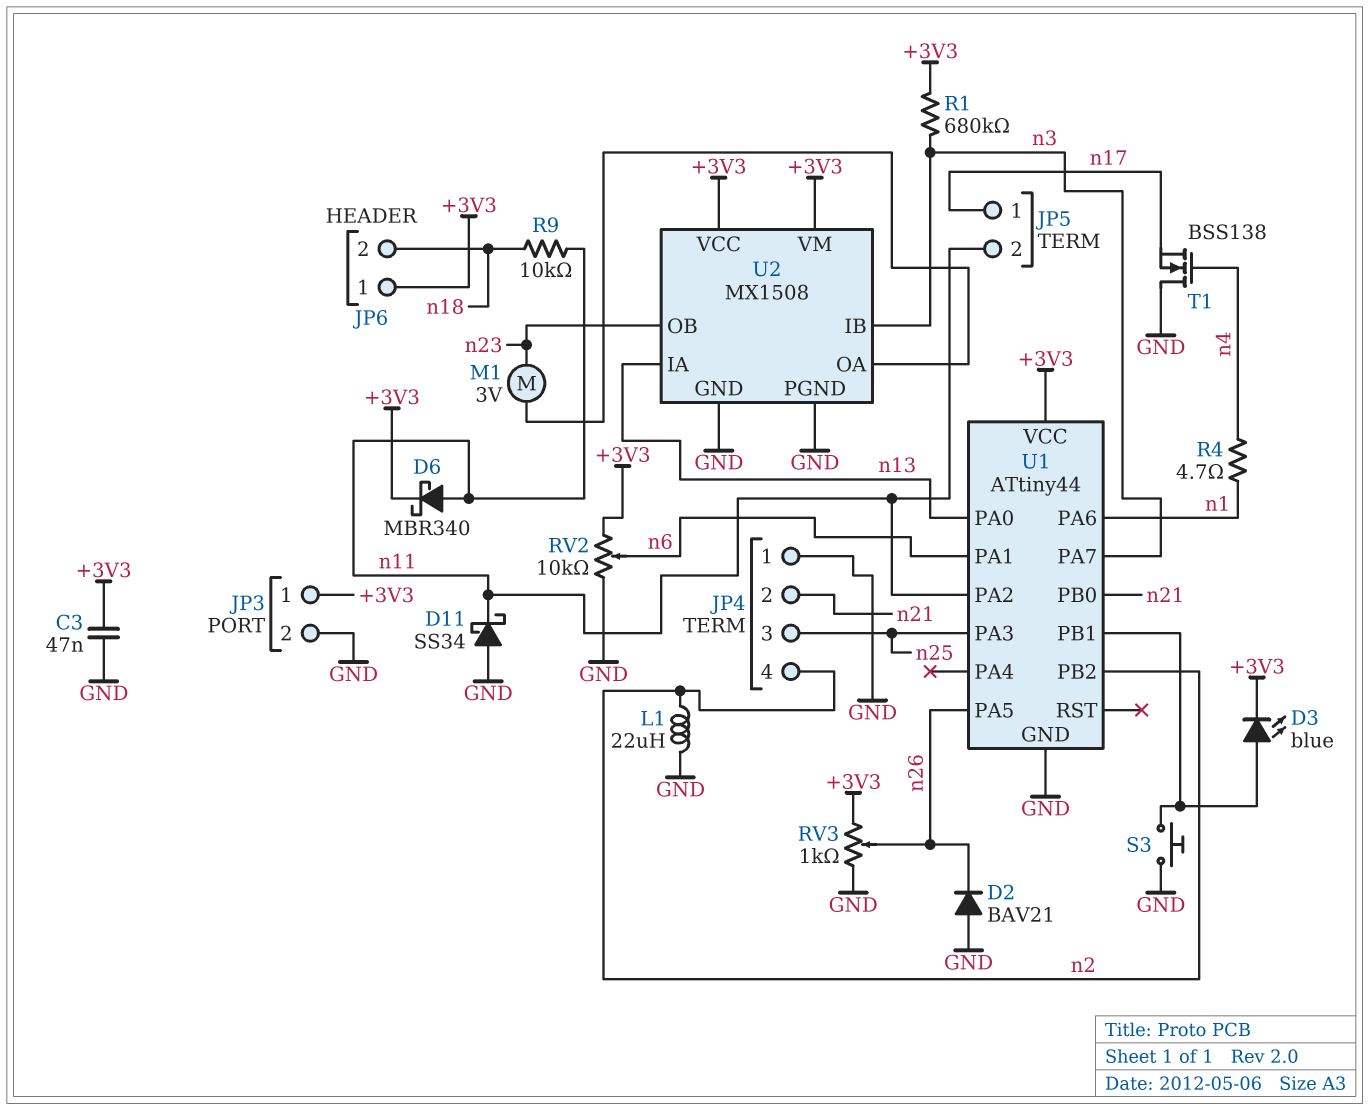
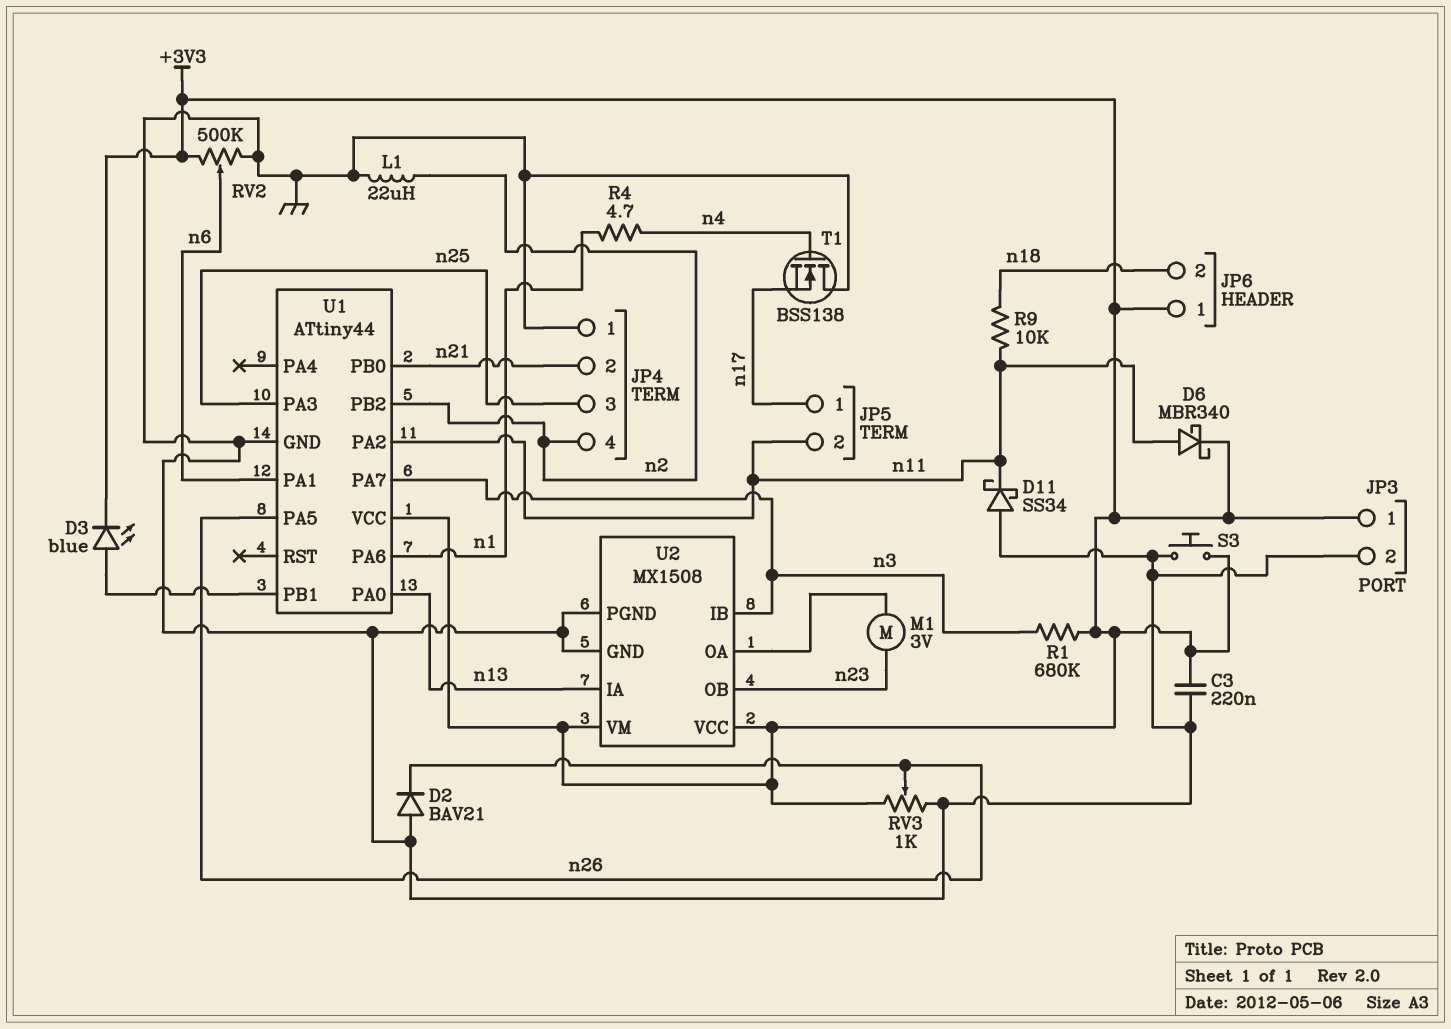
C3: 47nF (+3V3, GND) -> 220nF (+3V3, GND)
RV2: 10k (+3V3, GND, wiper n6) -> 500k (+3V3, GND, wiper n6)
S3: button (GND, U1/PB1) -> button (+3V3, GND)

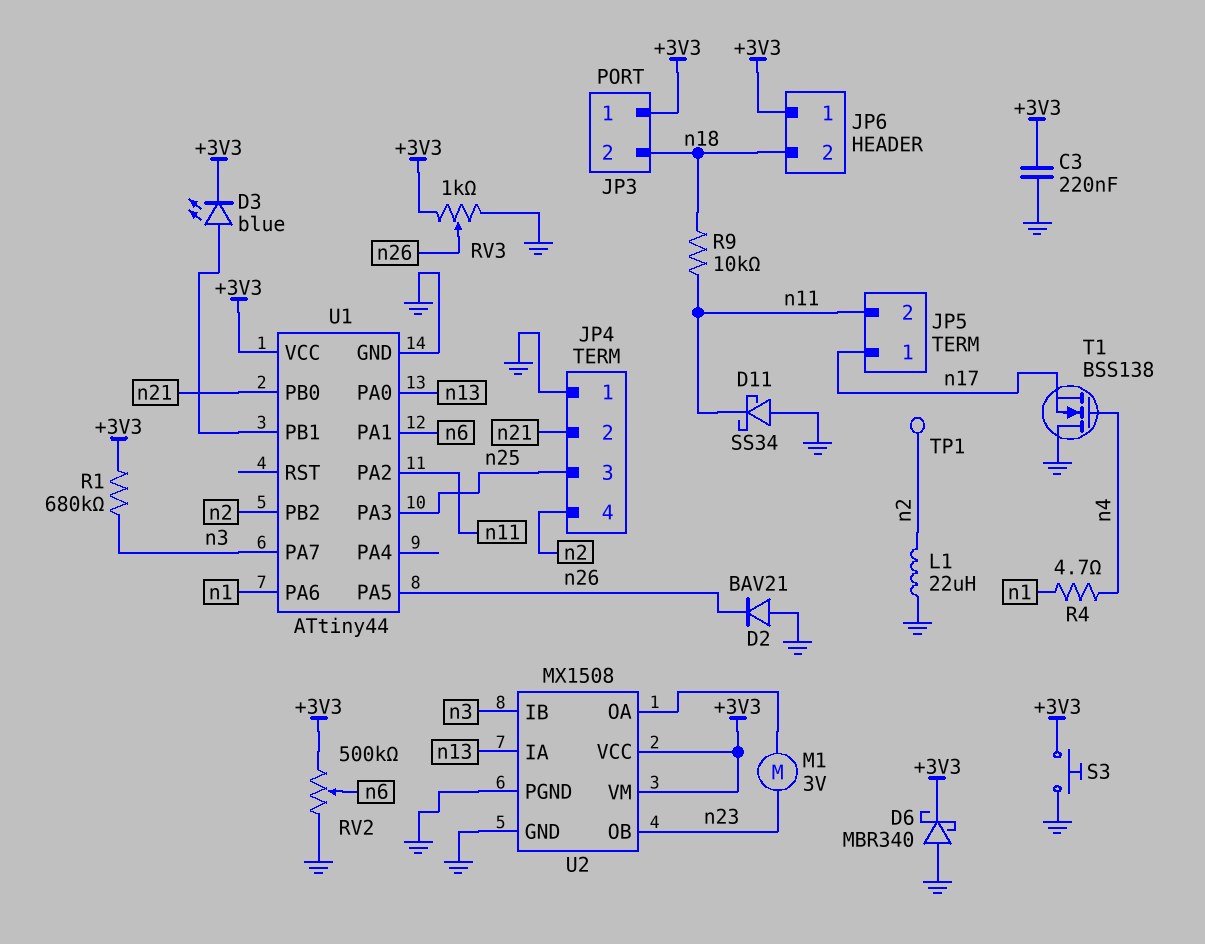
D6: schottky MBR340 (A n11, K +3V3) -> schottky MBR340 (A GND, K +3V3)
JP3 pin 2: GND -> n18
TP1: none -> test point (n2)

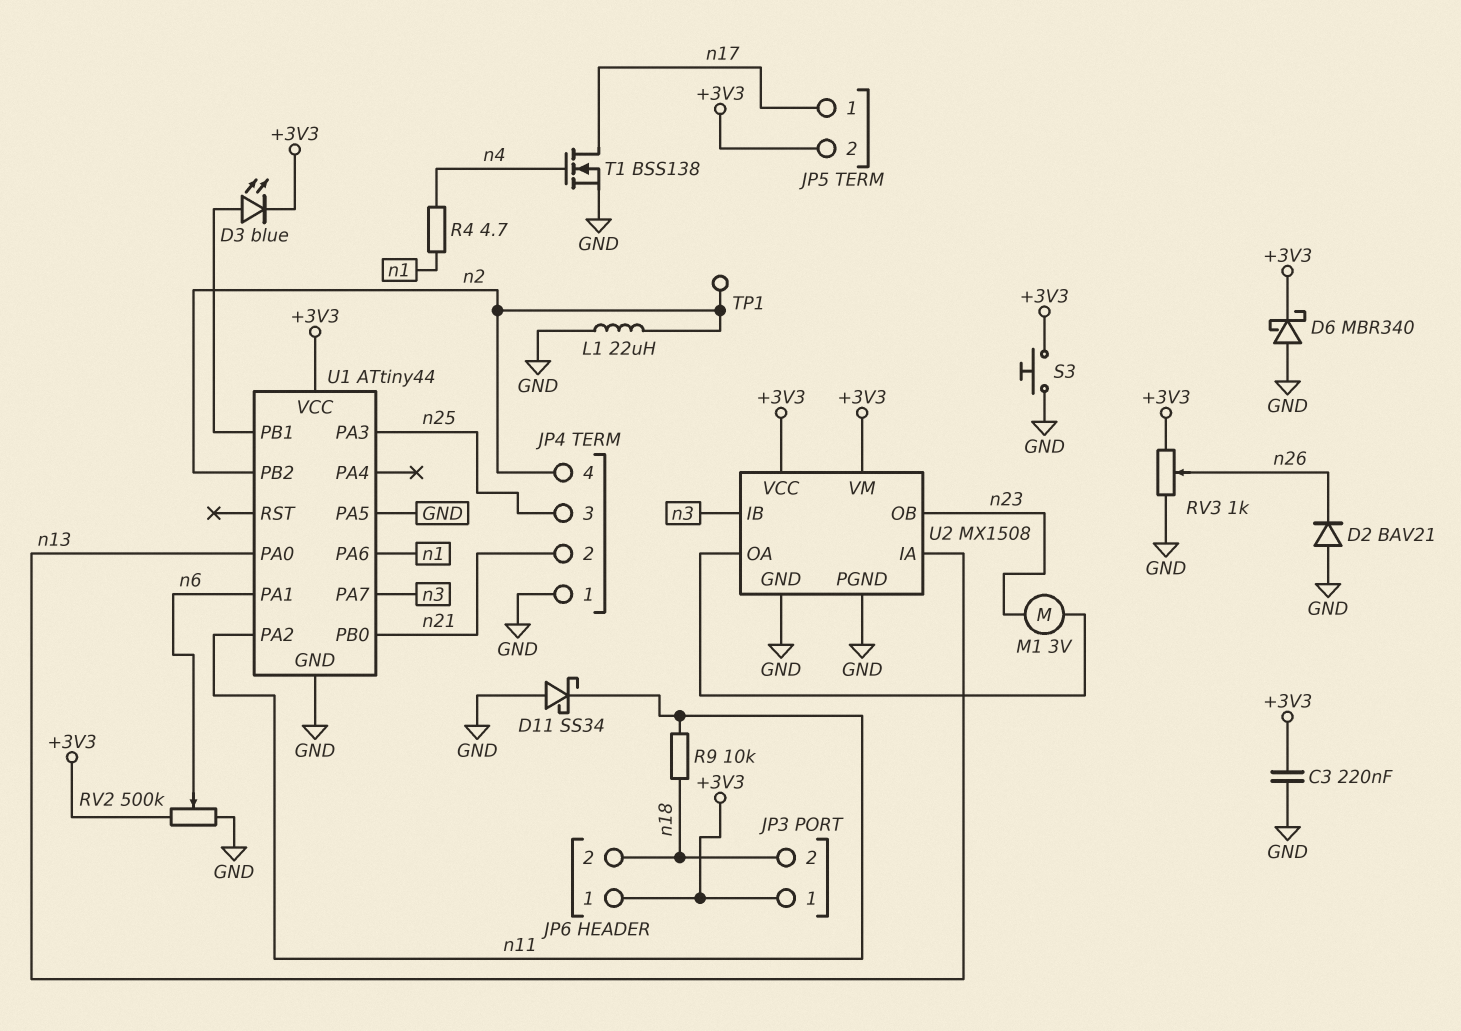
JP5 pin 2: n11 -> +3V3
R1: 680k (+3V3, n3) -> none
T1: NMOS BSS138 (G n4, D GND, S n17) -> NMOS BSS138 (G n4, D n17, S GND)
U1 pin PA5: n26 -> GND

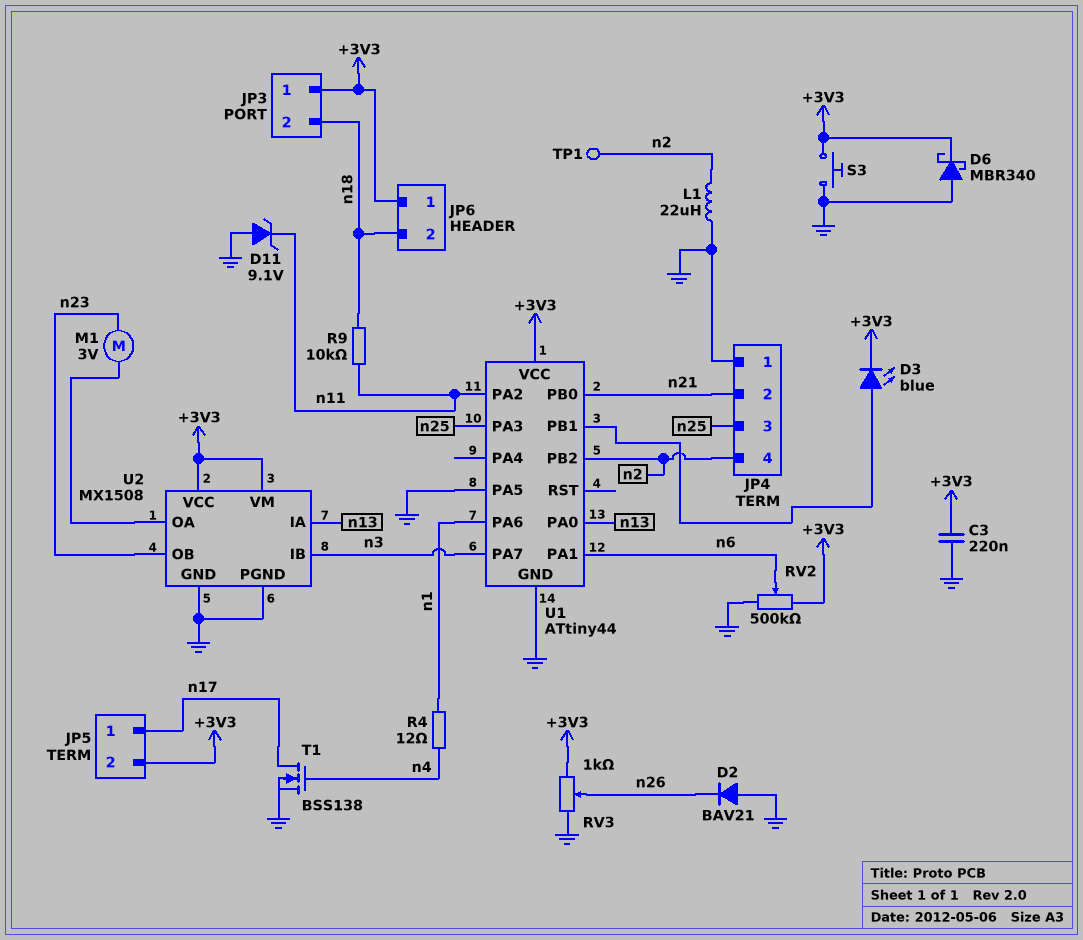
D11: schottky SS34 (A GND, K n11) -> zener 9.1V (A GND, K n11)
R4: 4.7 (n1, n4) -> 12 (n1, n4)

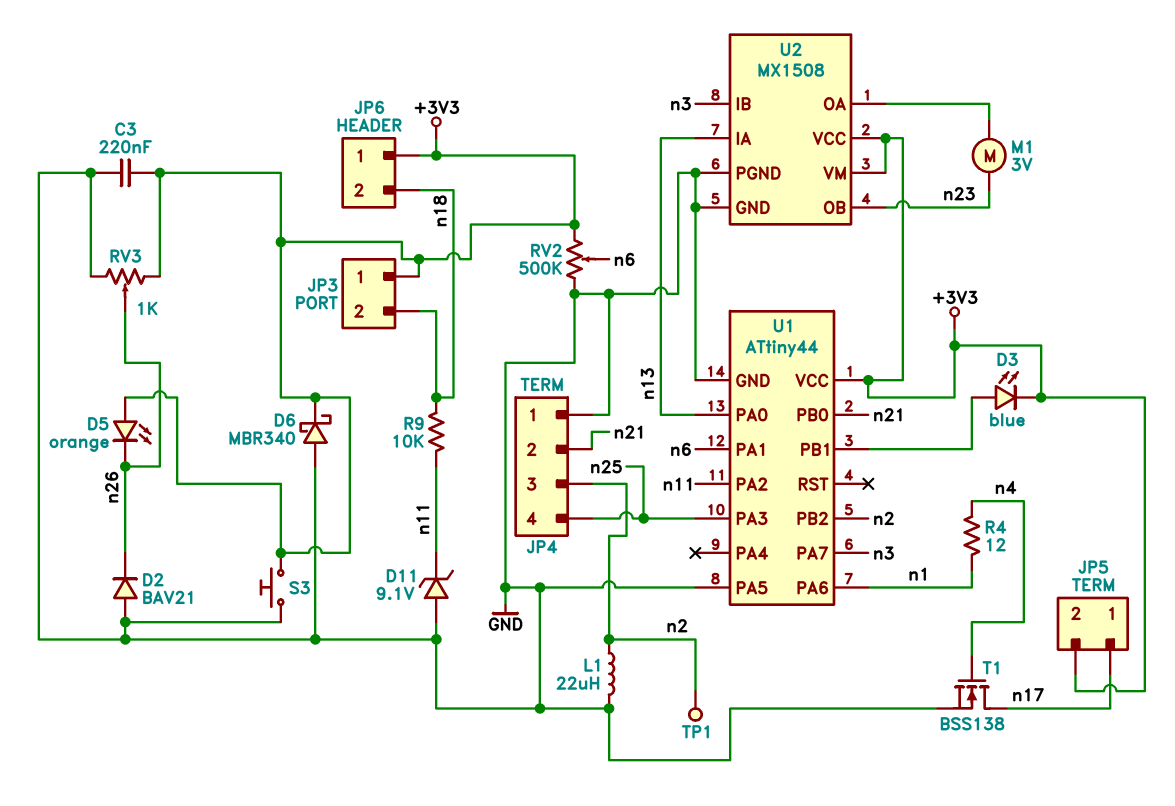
D5: none -> LED orange (A +3V3, K n26)
JP4 pin 3: n25 -> n2
JP4 pin 4: n2 -> n25

